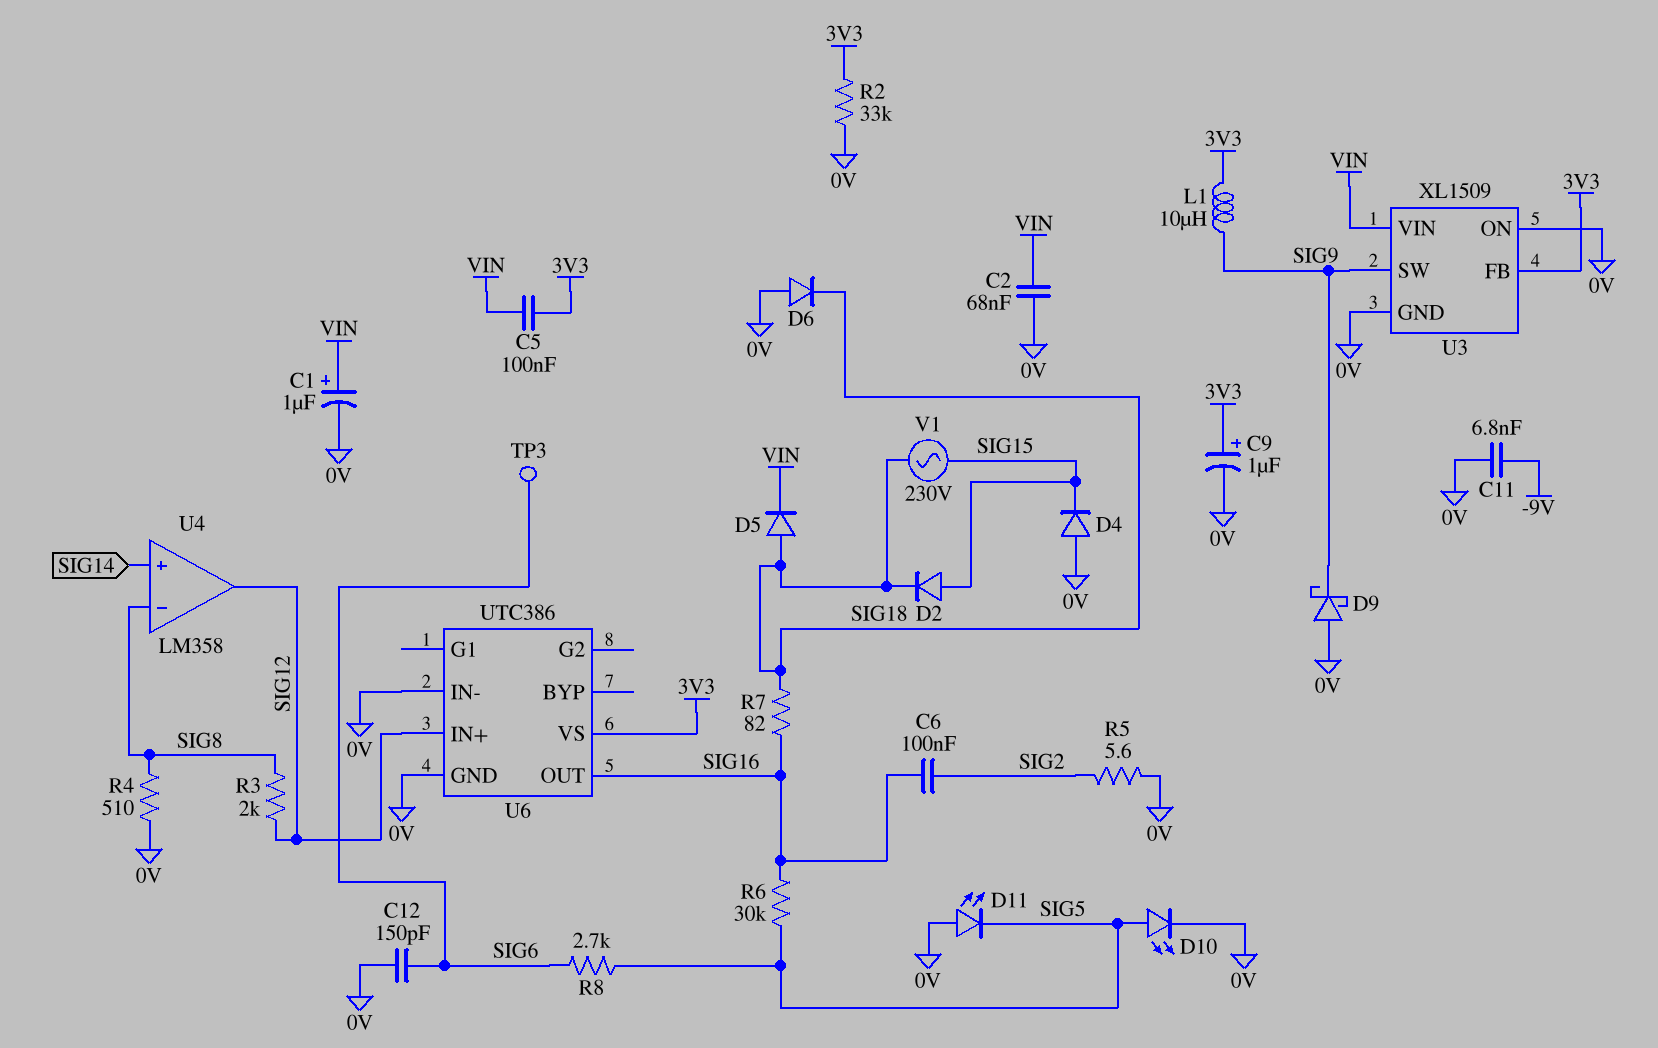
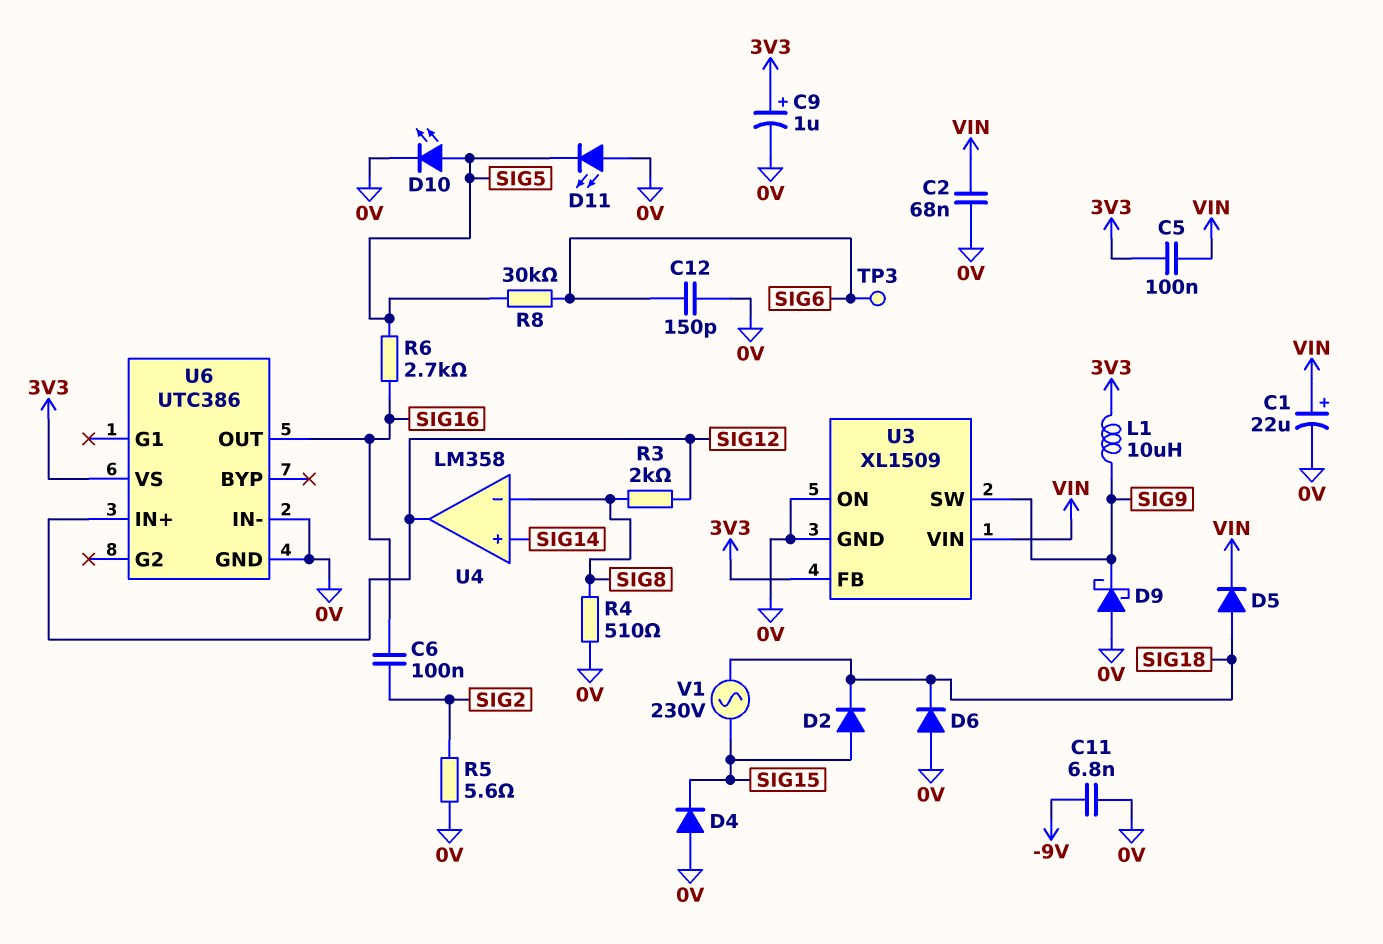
C1: 1uF (plus VIN, minus 0V) -> 22uF (plus VIN, minus 0V)
R2: 33k (0V, 3V3) -> none
R6: 30k (SIG5, SIG16) -> 2.7k (SIG5, SIG16)
R7: 82 (SIG16, SIG18) -> none
R8: 2.7k (SIG5, SIG6) -> 30k (SIG5, SIG6)

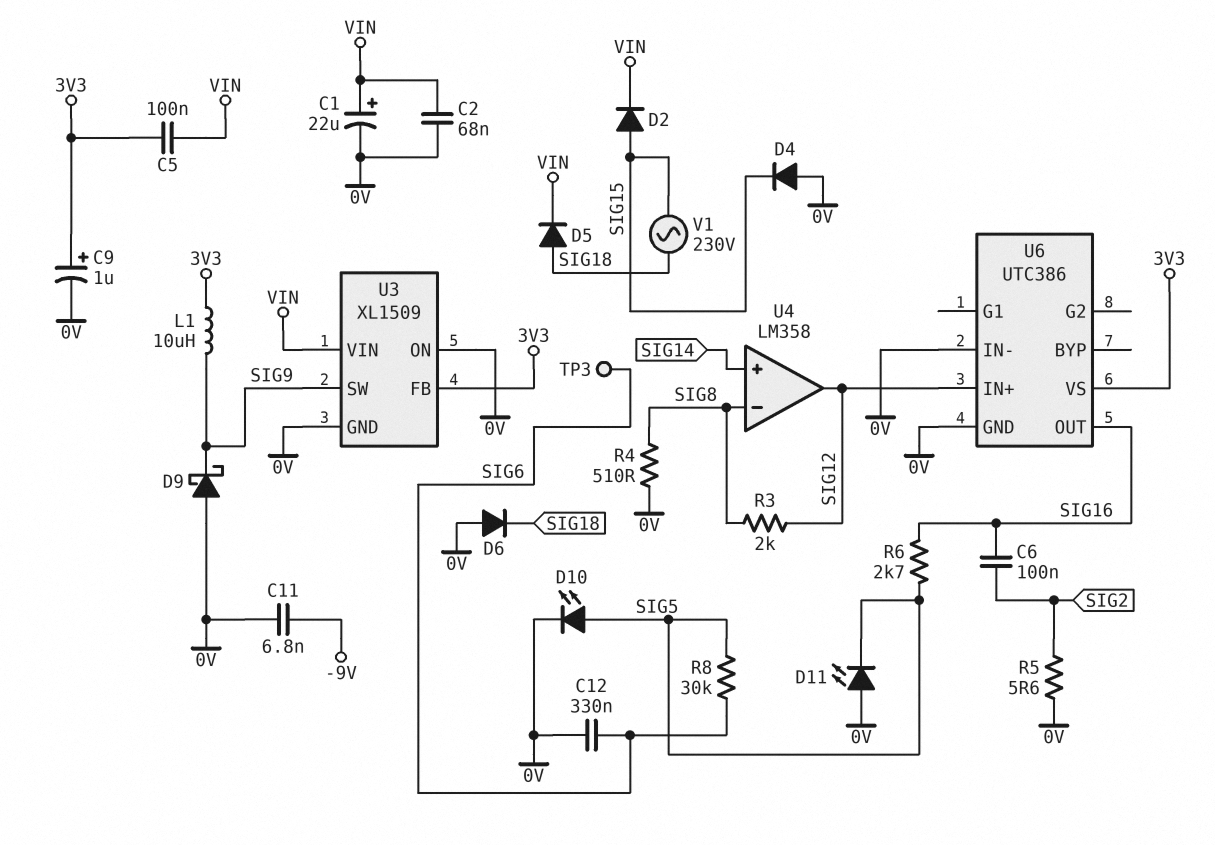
C12: 150pF (0V, SIG6) -> 330nF (0V, SIG6)
D2: diode (A SIG15, K SIG18) -> diode (A SIG15, K VIN)

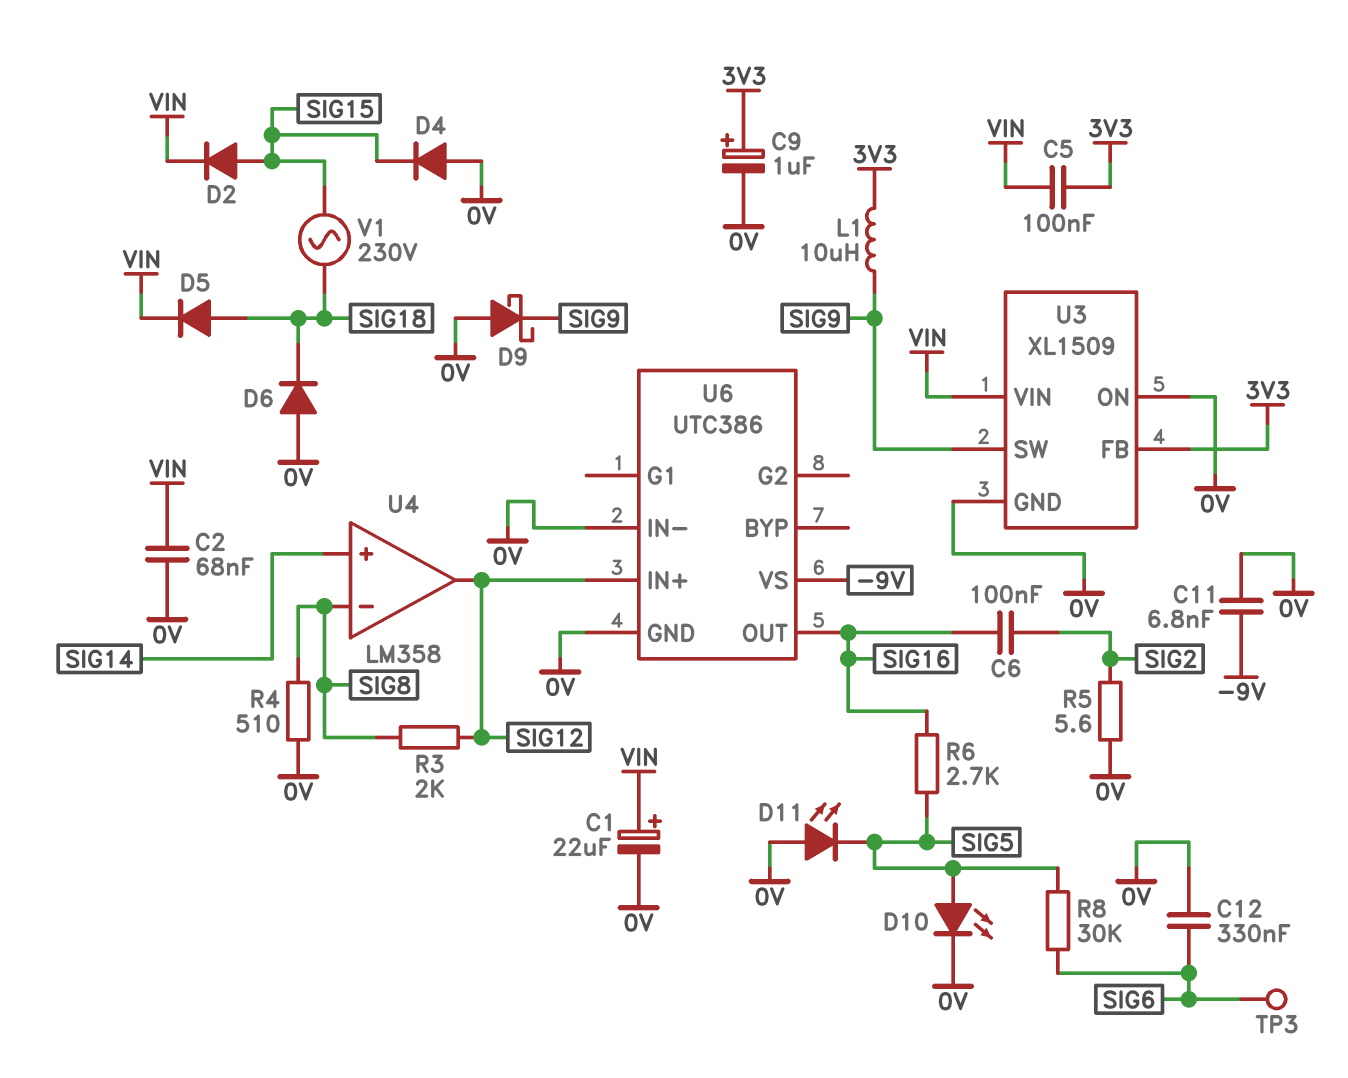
U6 pin VS: 3V3 -> -9V

